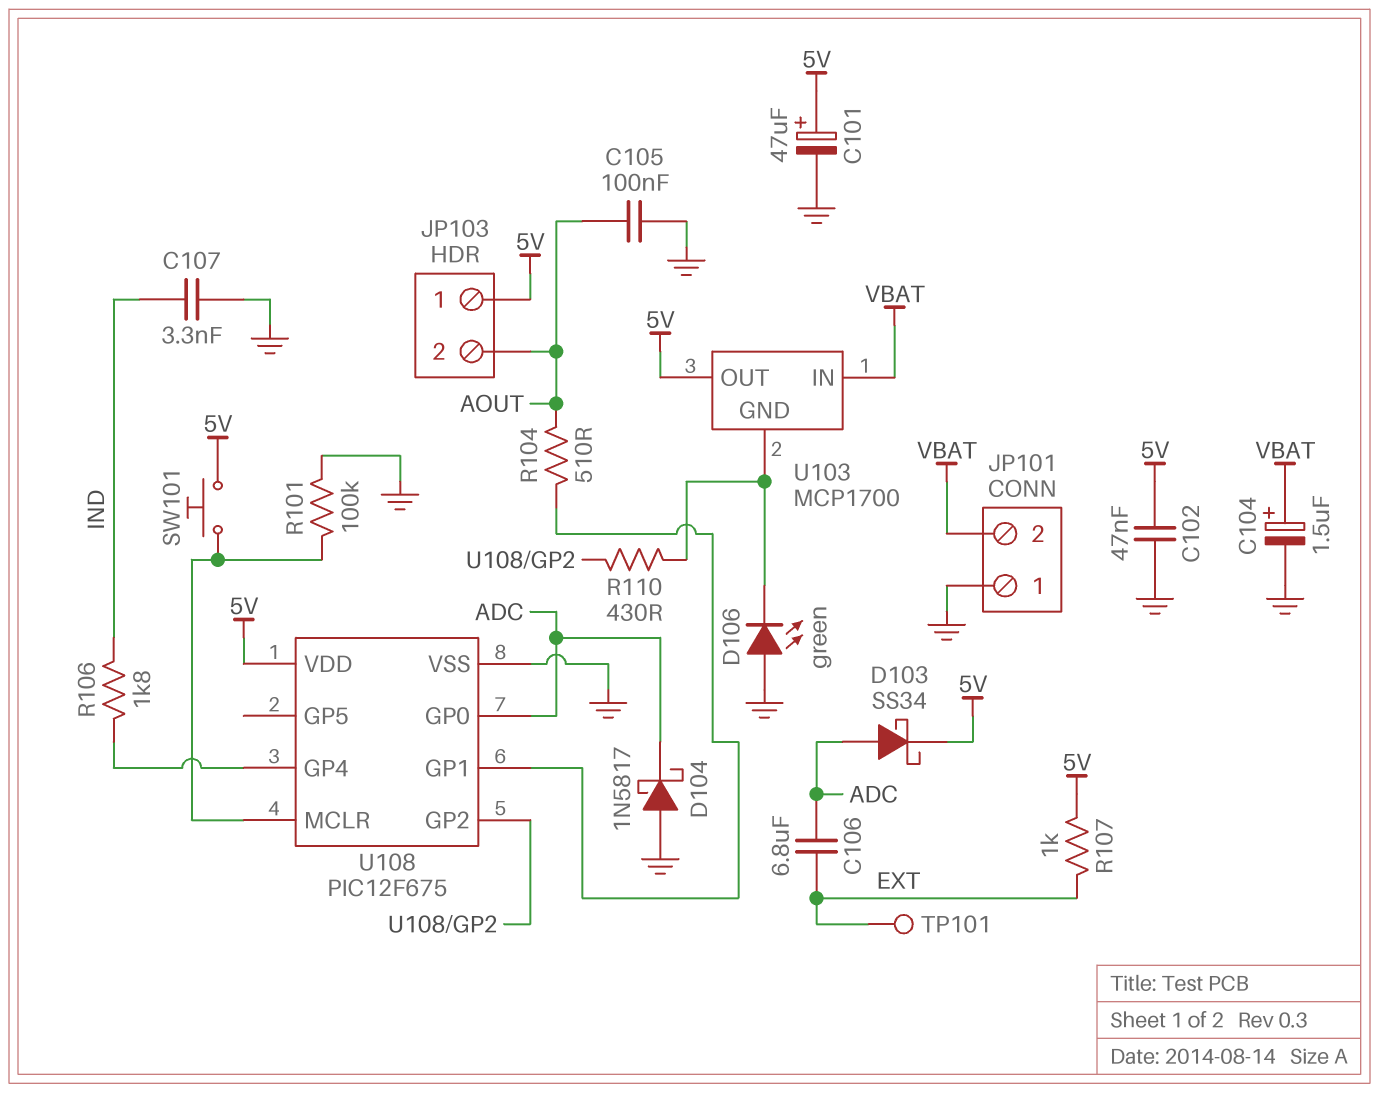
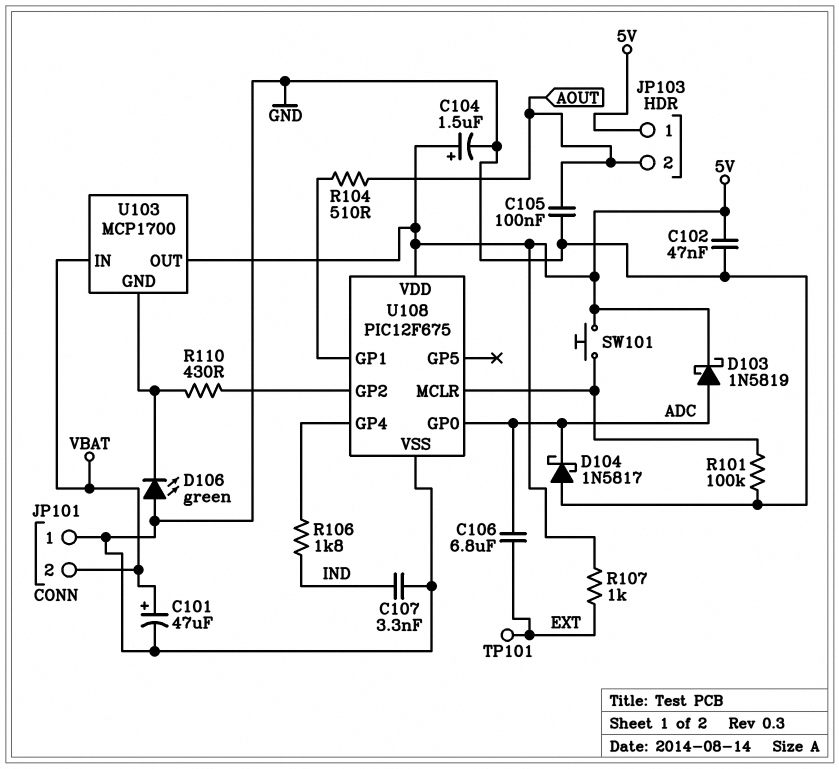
C101: 47uF (plus 5V, minus GND) -> 47uF (plus VBAT, minus GND)
C104: 1.5uF (plus VBAT, minus GND) -> 1.5uF (plus 5V, minus GND)
D103: schottky SS34 (A ADC, K 5V) -> schottky 1N5819 (A ADC, K 5V)

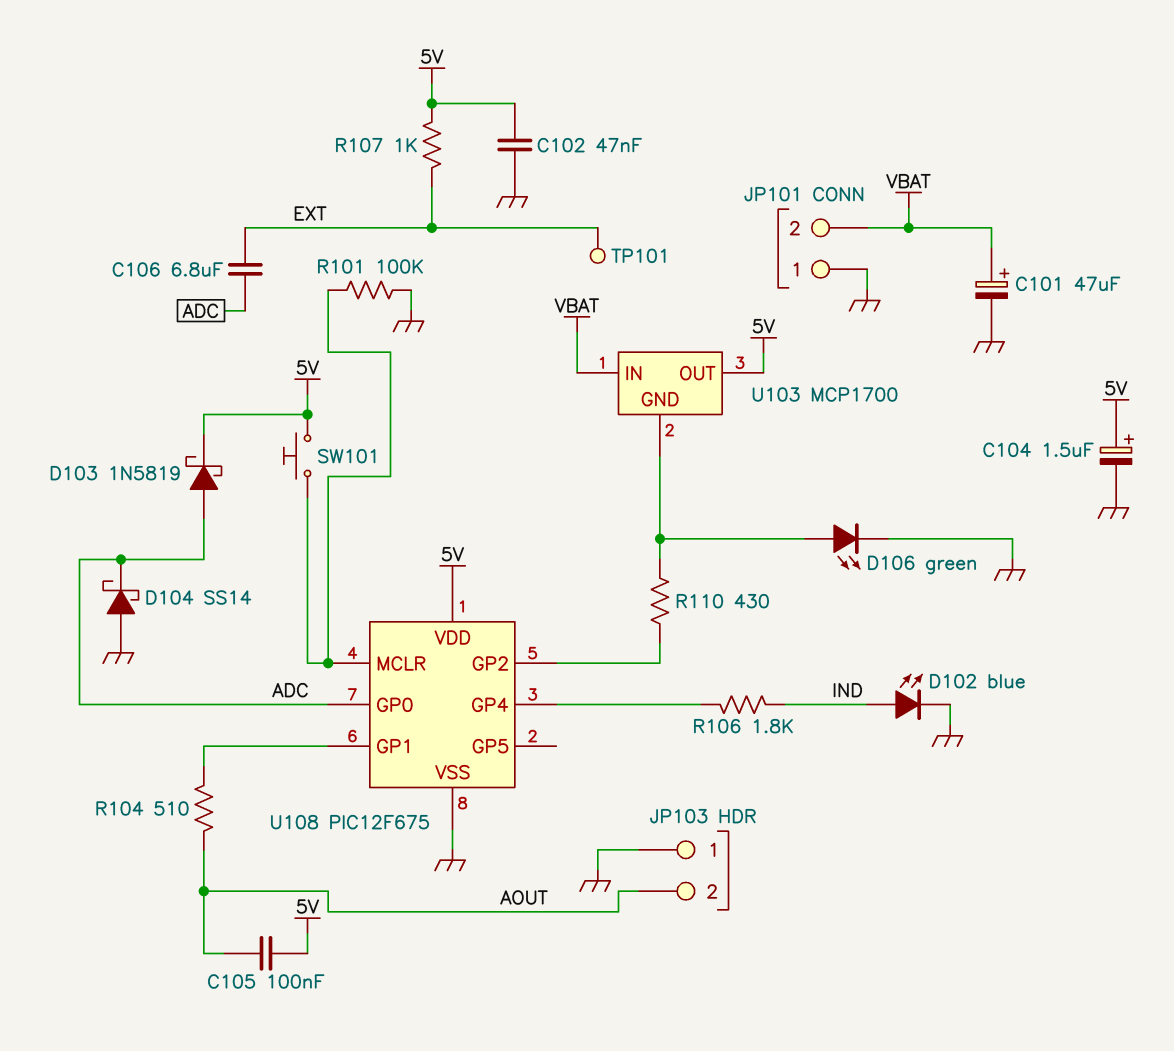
C105: 100nF (AOUT, GND) -> 100nF (5V, AOUT)
C107: 3.3nF (GND, IND) -> none
D102: none -> LED blue (A IND, K GND)
D104: schottky 1N5817 (A GND, K ADC) -> schottky SS14 (A GND, K ADC)
D106: LED green (A GND, K U103/GND) -> LED green (A U103/GND, K GND)
JP103 pin 1: 5V -> GND

